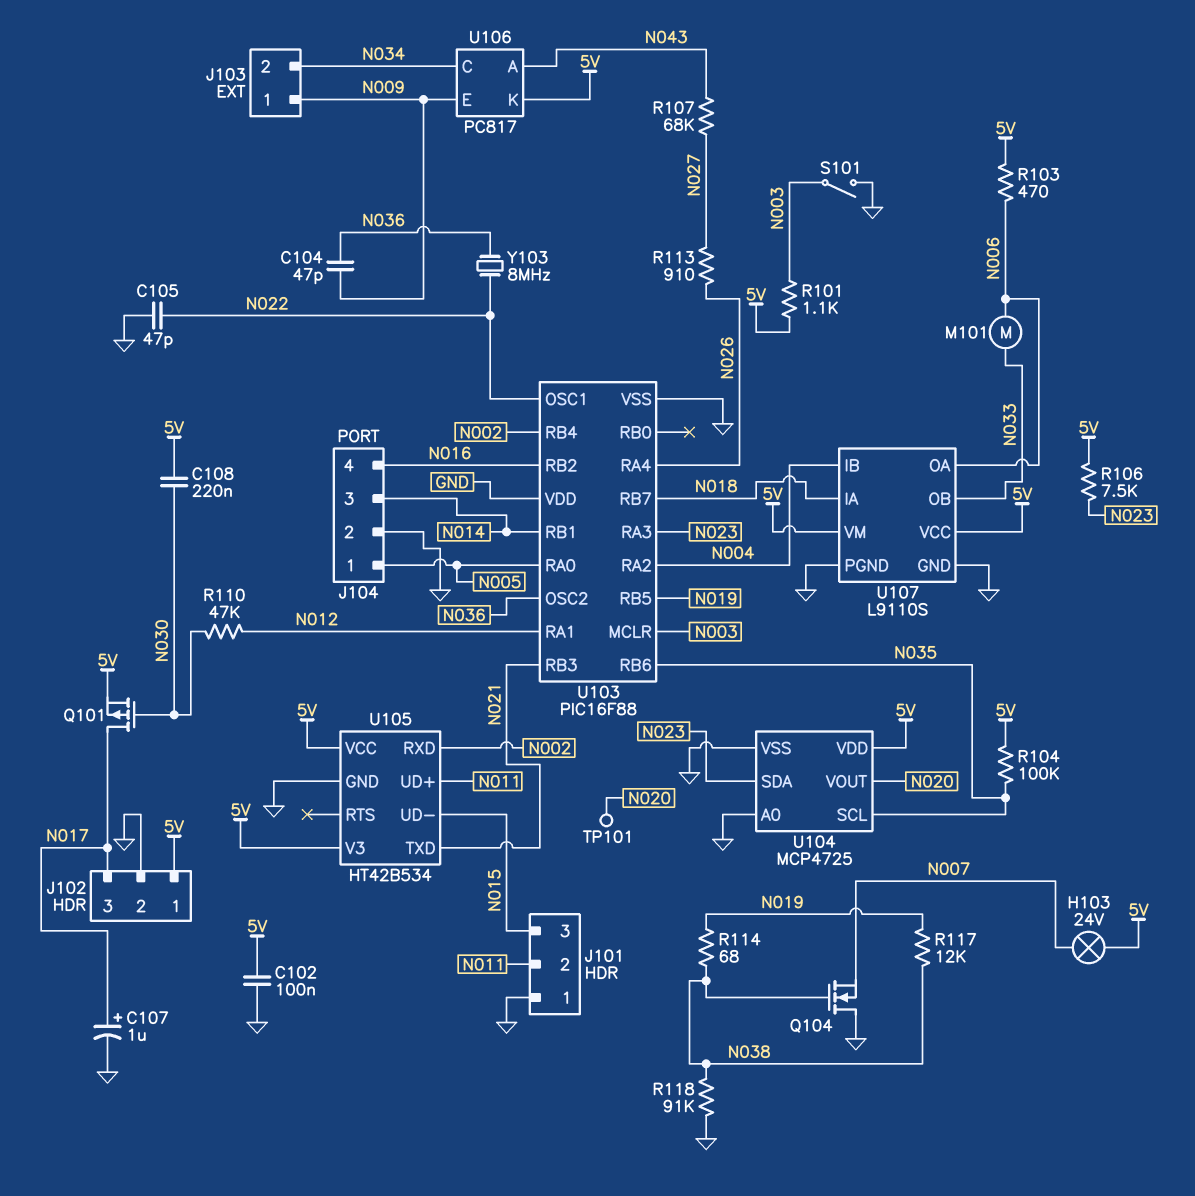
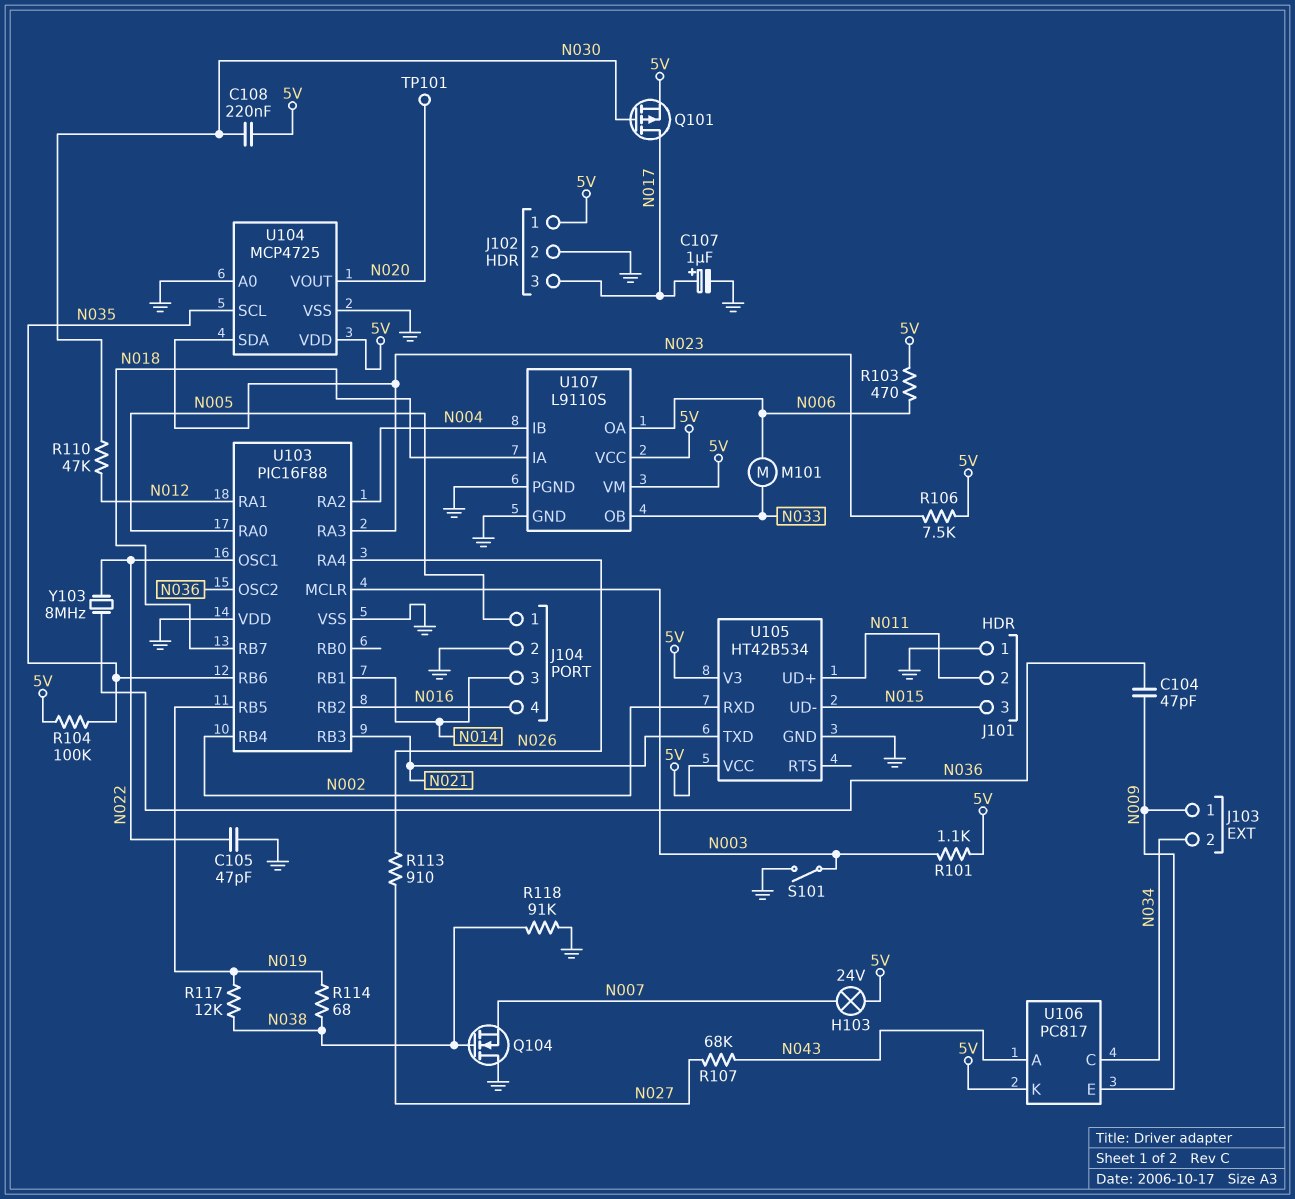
C102: 100nF (5V, GND) -> none

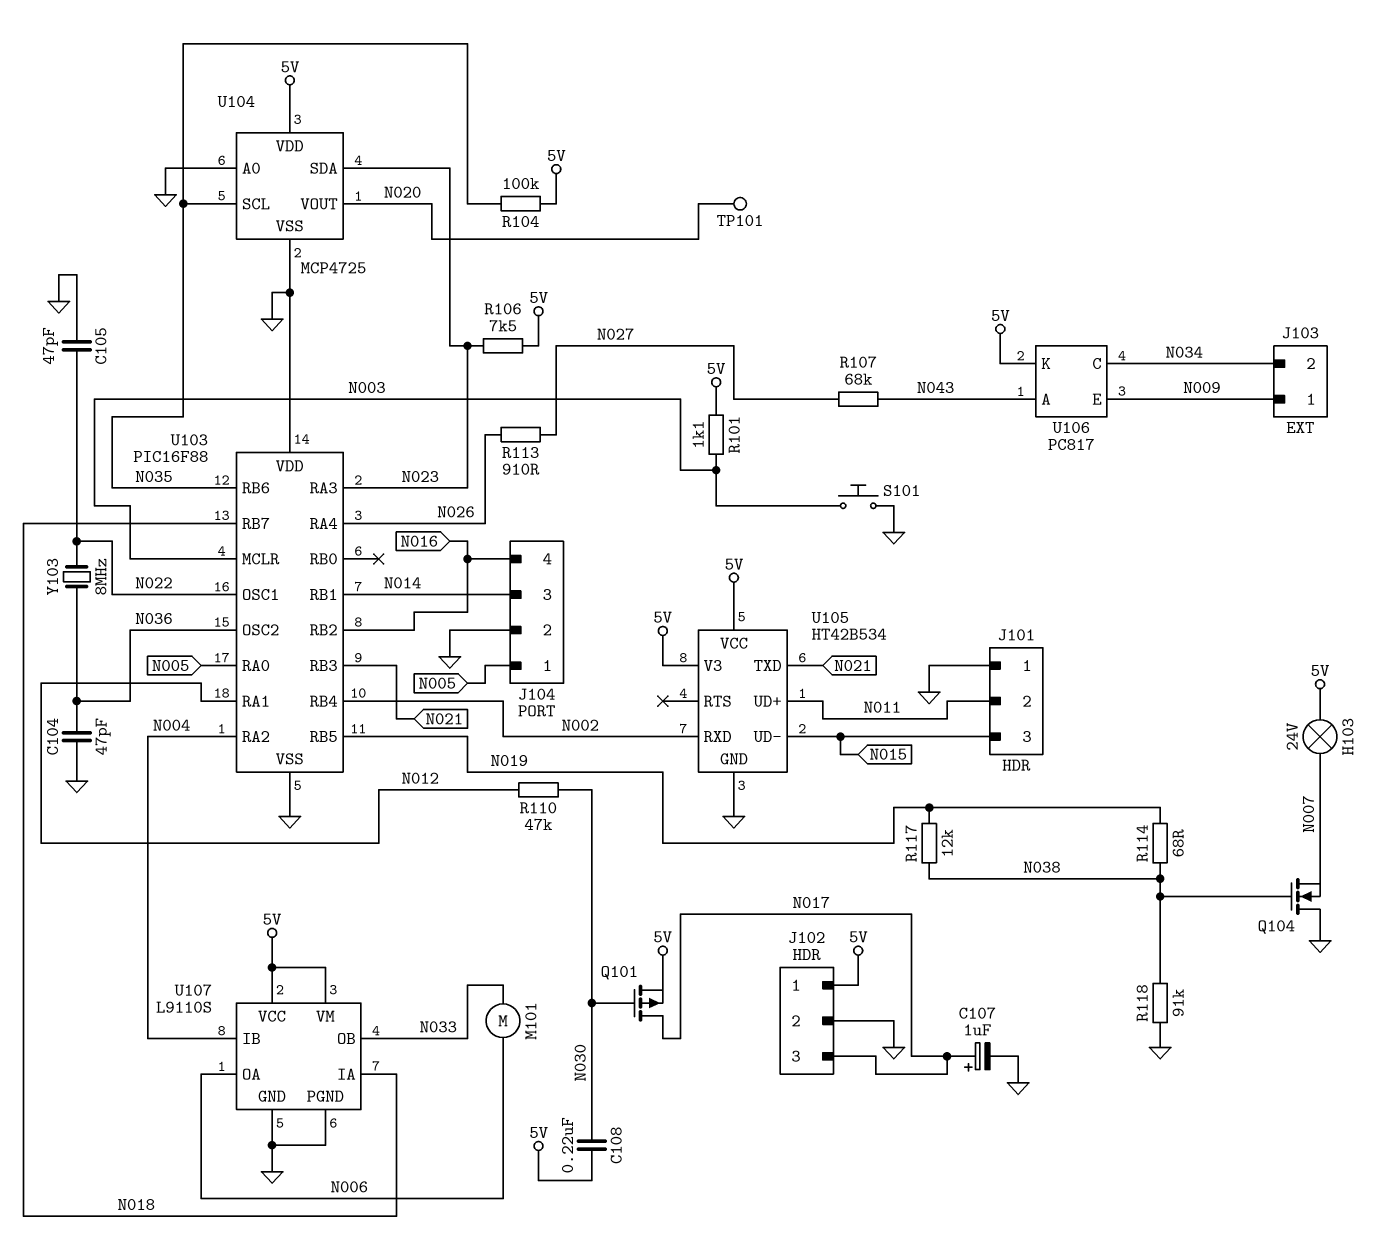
C104: 47pF (N009, N036) -> 47pF (GND, N036)
R103: 470 (5V, N006) -> none
S101: switch (GND, N003) -> button (GND, N003)

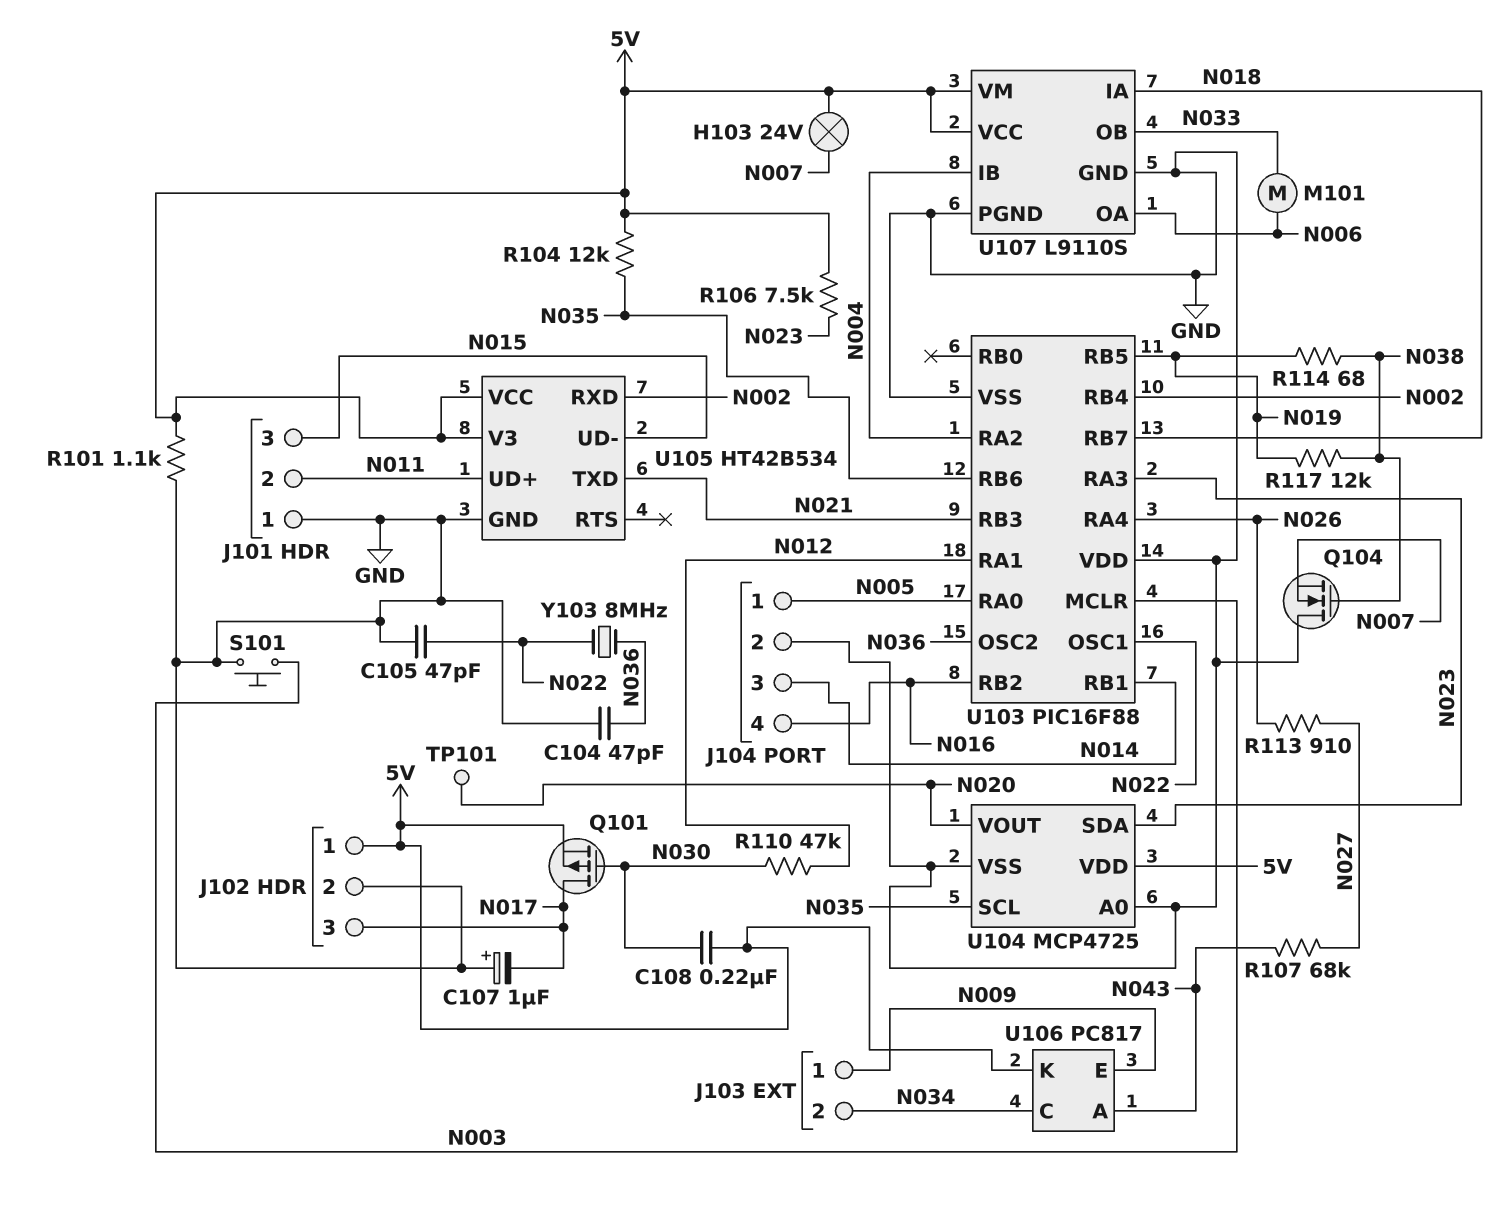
C107: 1uF (plus N017, minus GND) -> 1uF (plus GND, minus N017)
R101: 1.1k (5V, N003) -> 1.1k (5V, GND)
R104: 100k (5V, N035) -> 12k (5V, N035)
R118: 91k (GND, N038) -> none

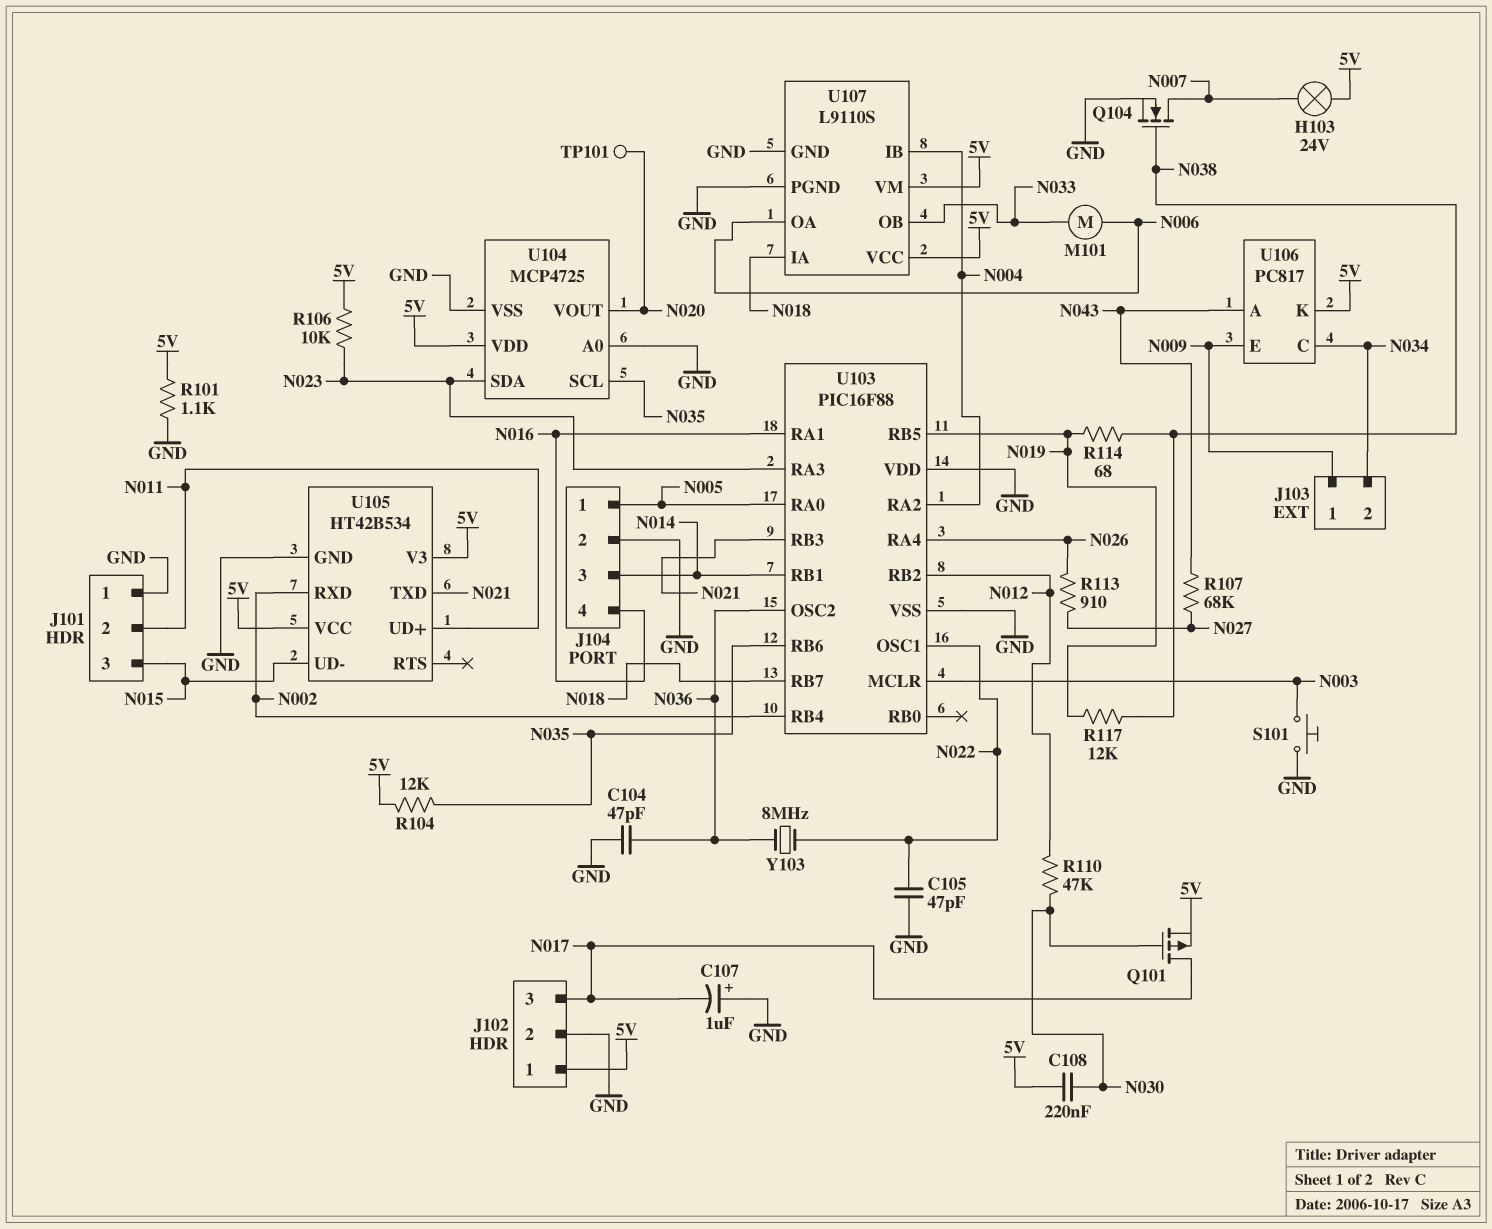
Q104: NMOS (G N038, D GND, S N007) -> NMOS (G N038, D N007, S GND)
R106: 7.5k (5V, N023) -> 10k (5V, N023)
U103 pin RA1: N012 -> N016
U103 pin RB2: N016 -> N012

